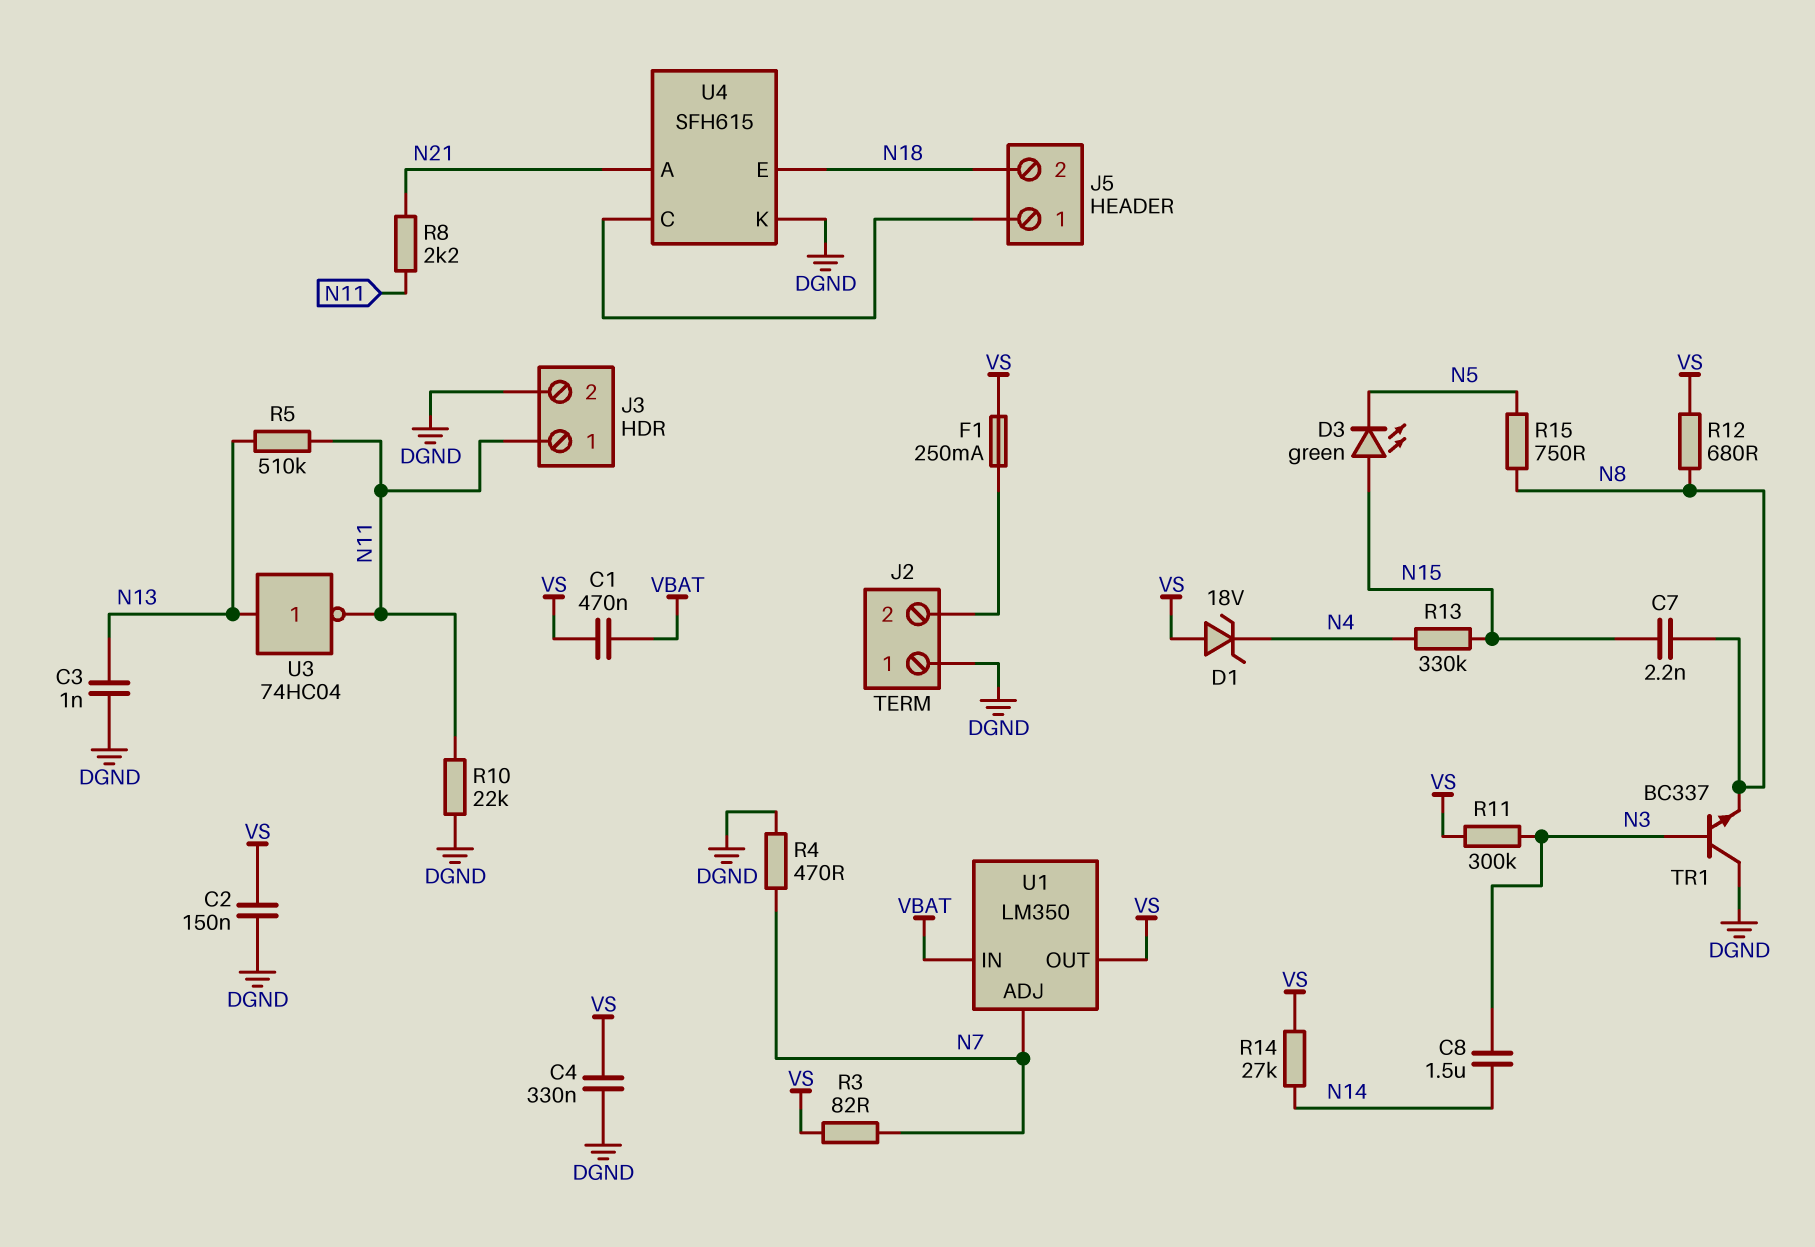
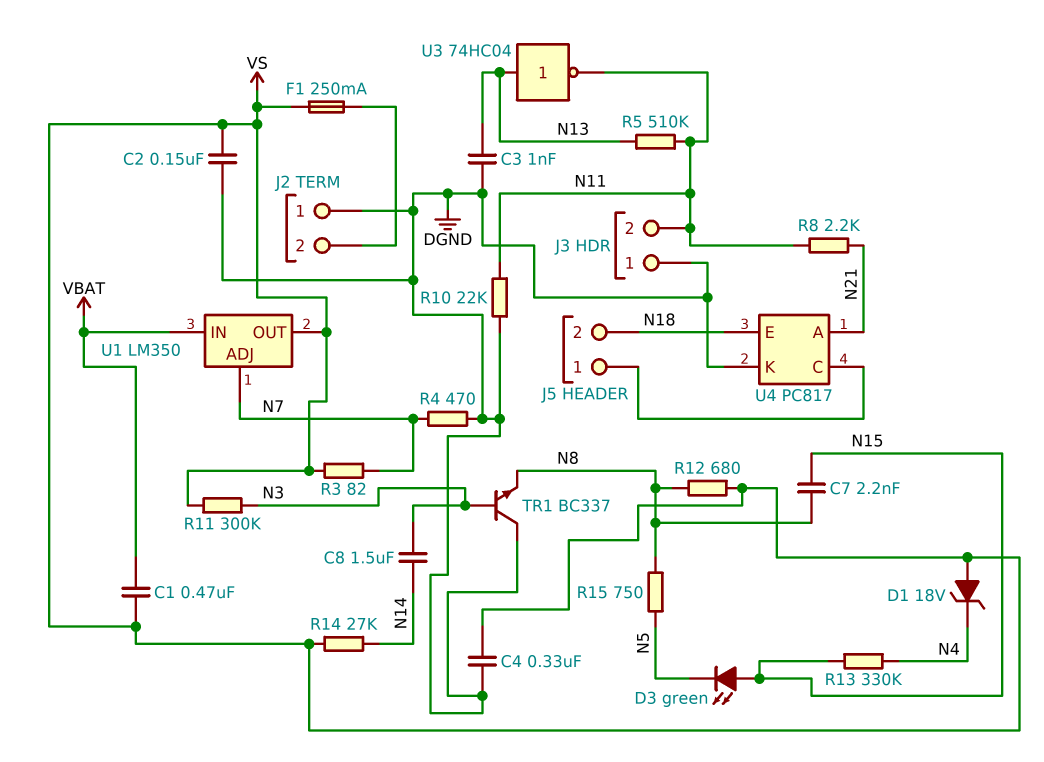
J3 pin 1: N11 -> DGND
J3 pin 2: DGND -> N11
U4: SFH615 -> PC817

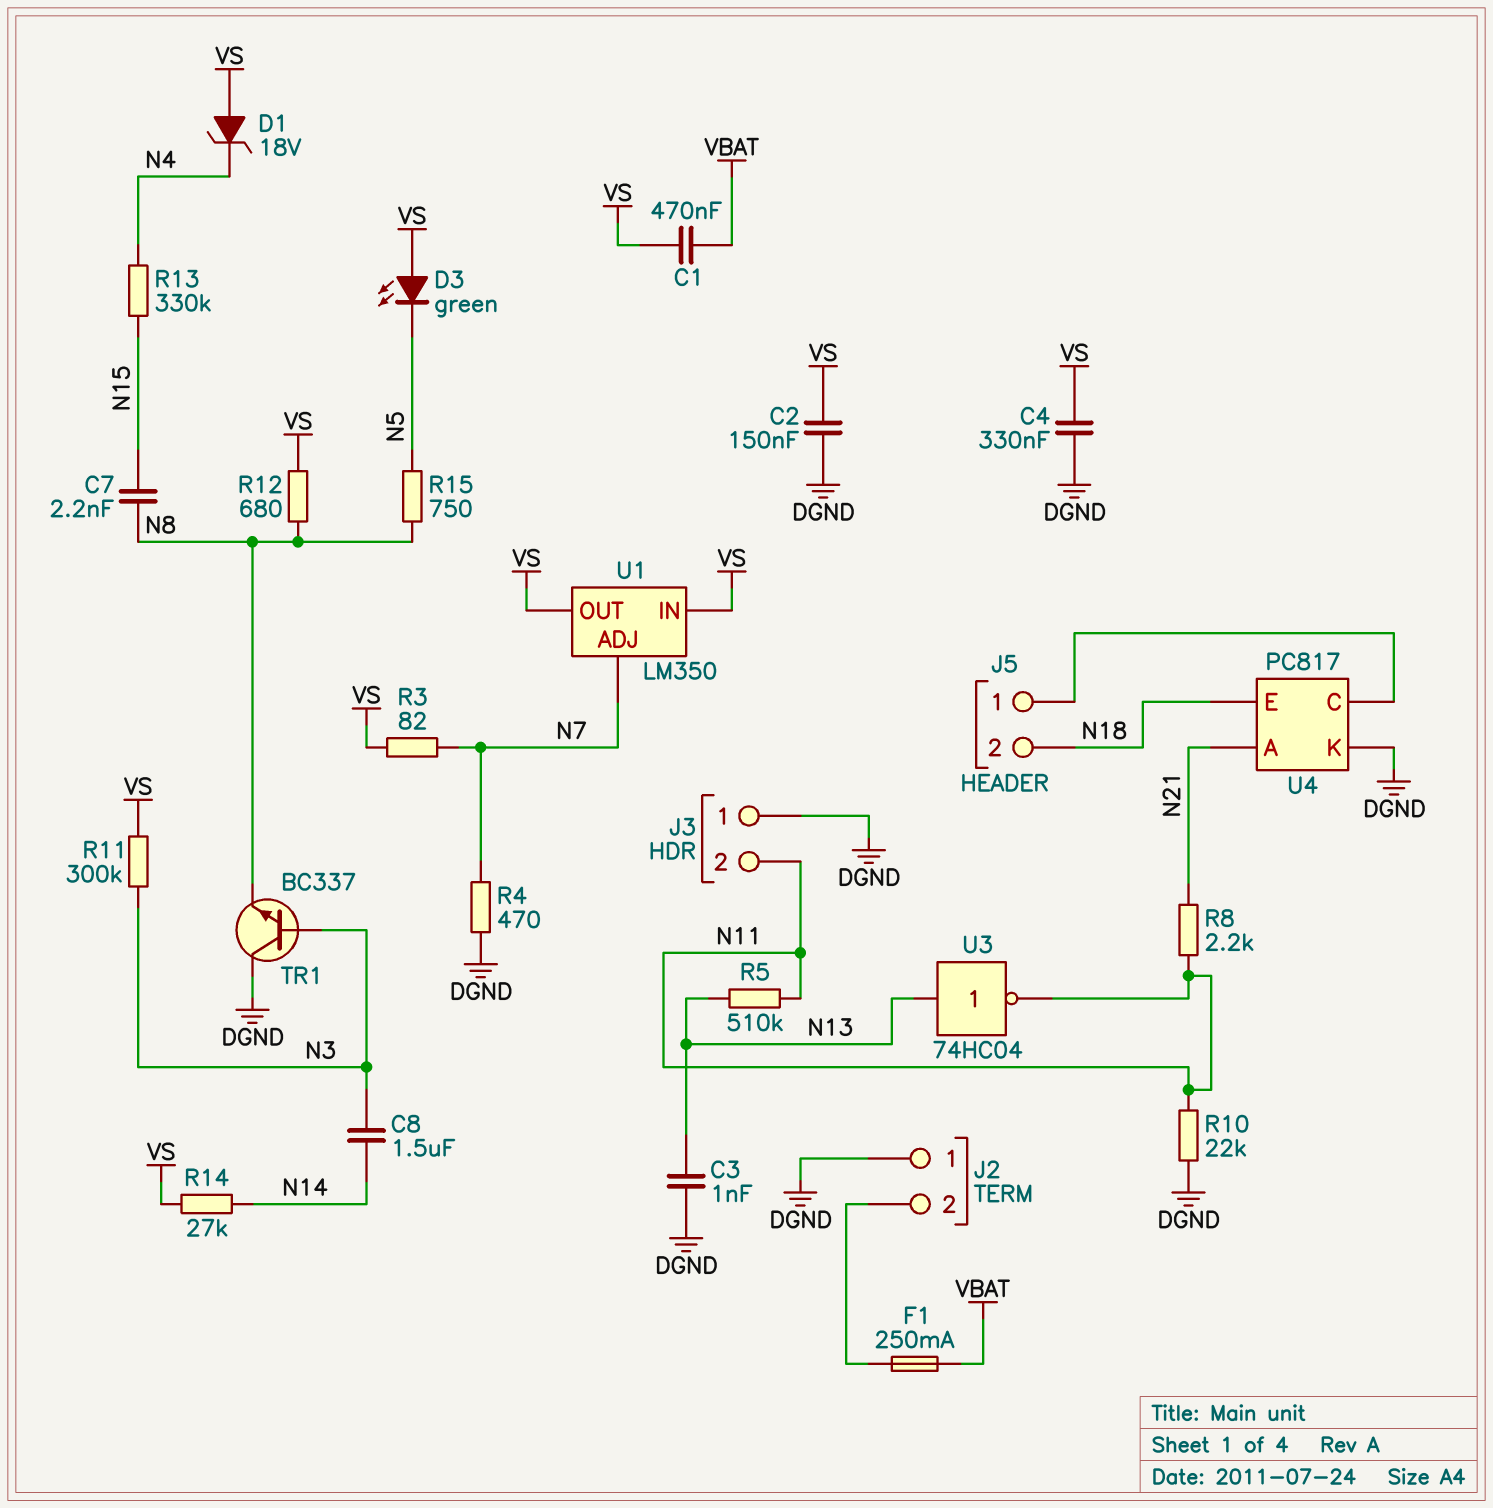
D3: LED green (A N15, K N5) -> LED green (A VS, K N5)
F1: 250mA (J2/2, VS) -> 250mA (J2/2, VBAT)
U1 pin IN: VBAT -> VS

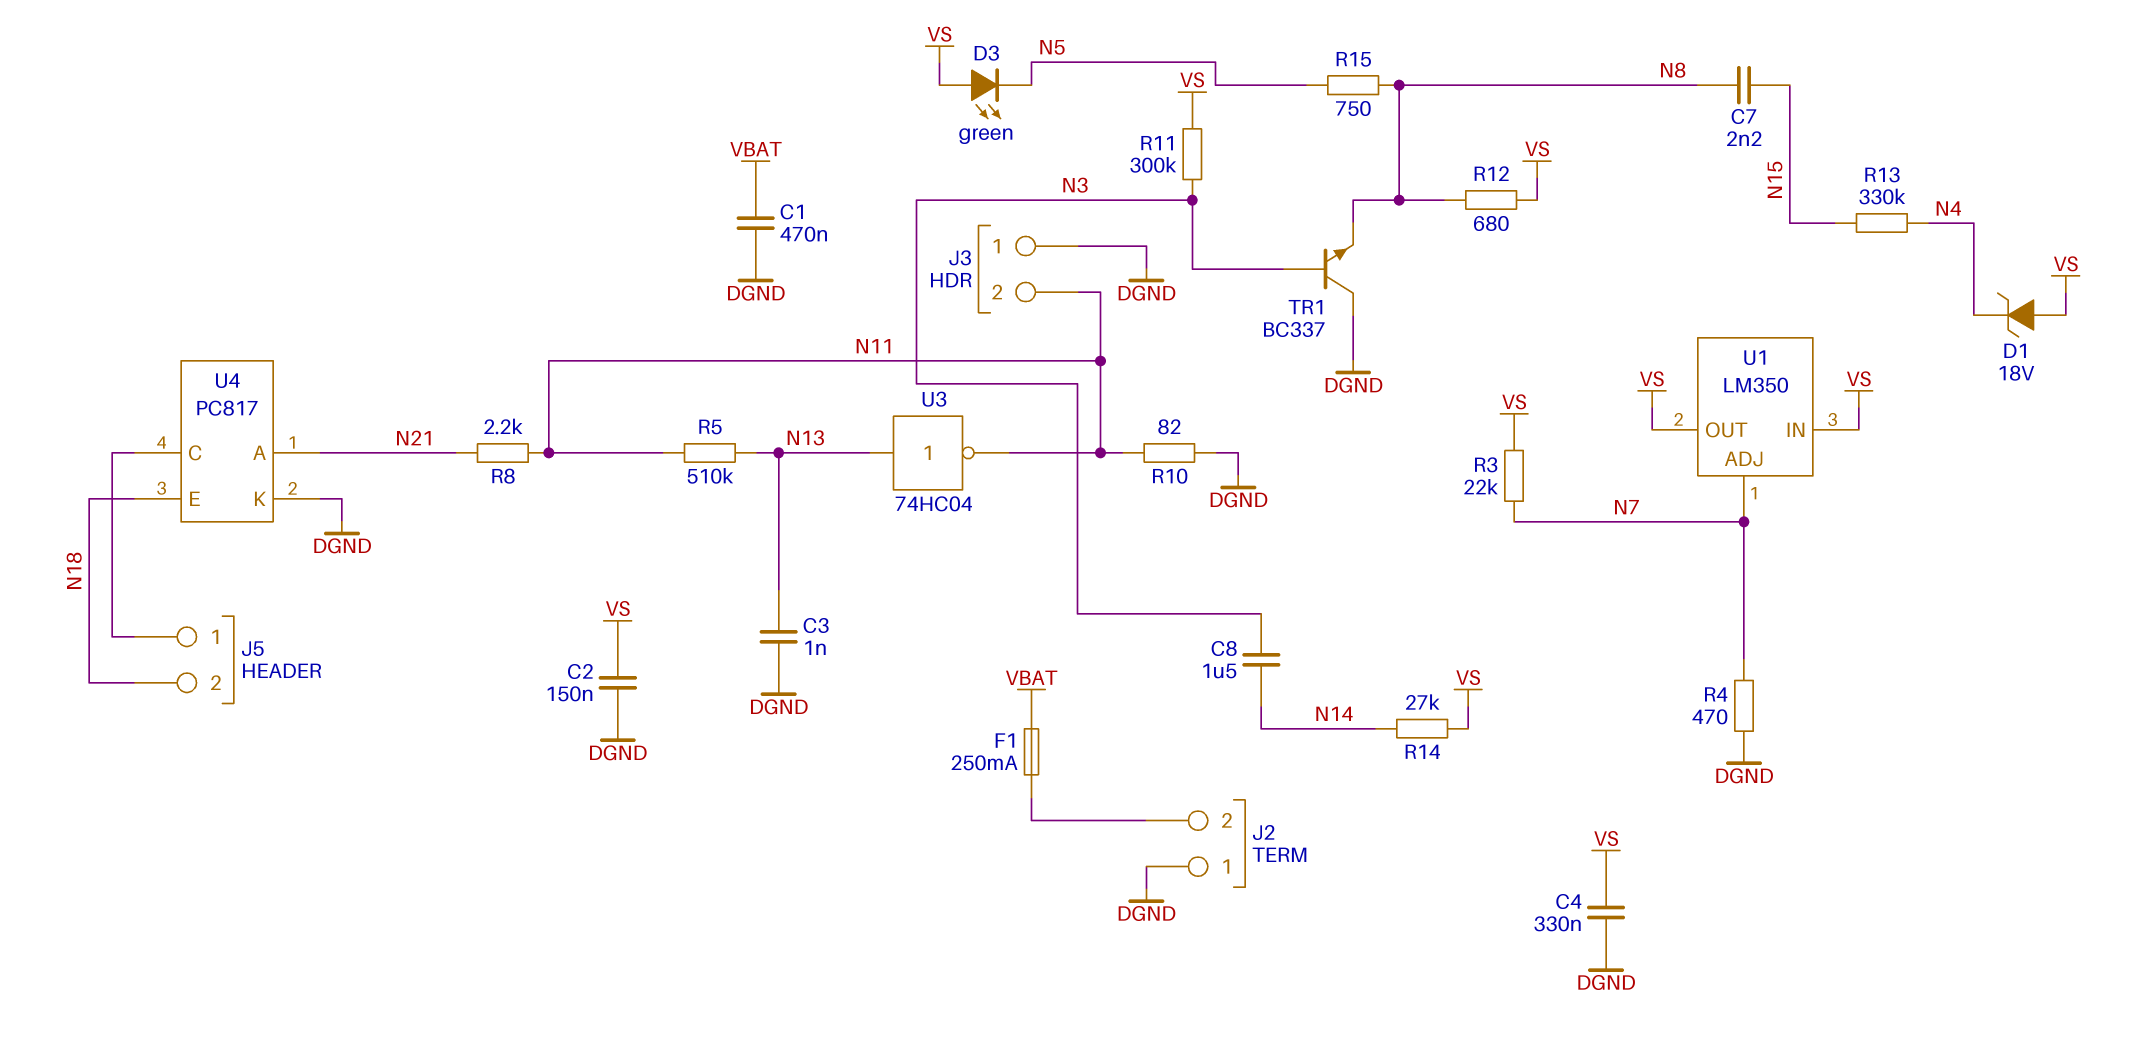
C1: 470nF (VBAT, VS) -> 470nF (DGND, VBAT)
R3: 82 (N7, VS) -> 22k (N7, VS)
R10: 22k (DGND, N11) -> 82 (DGND, N11)

